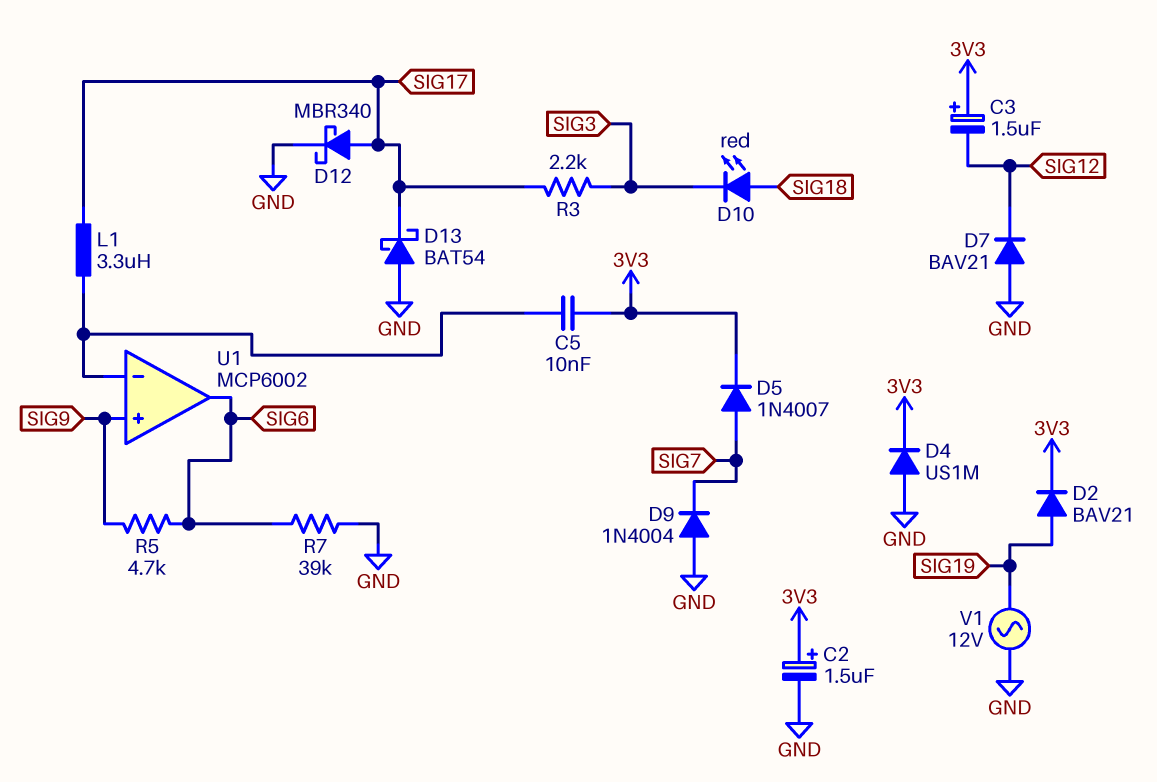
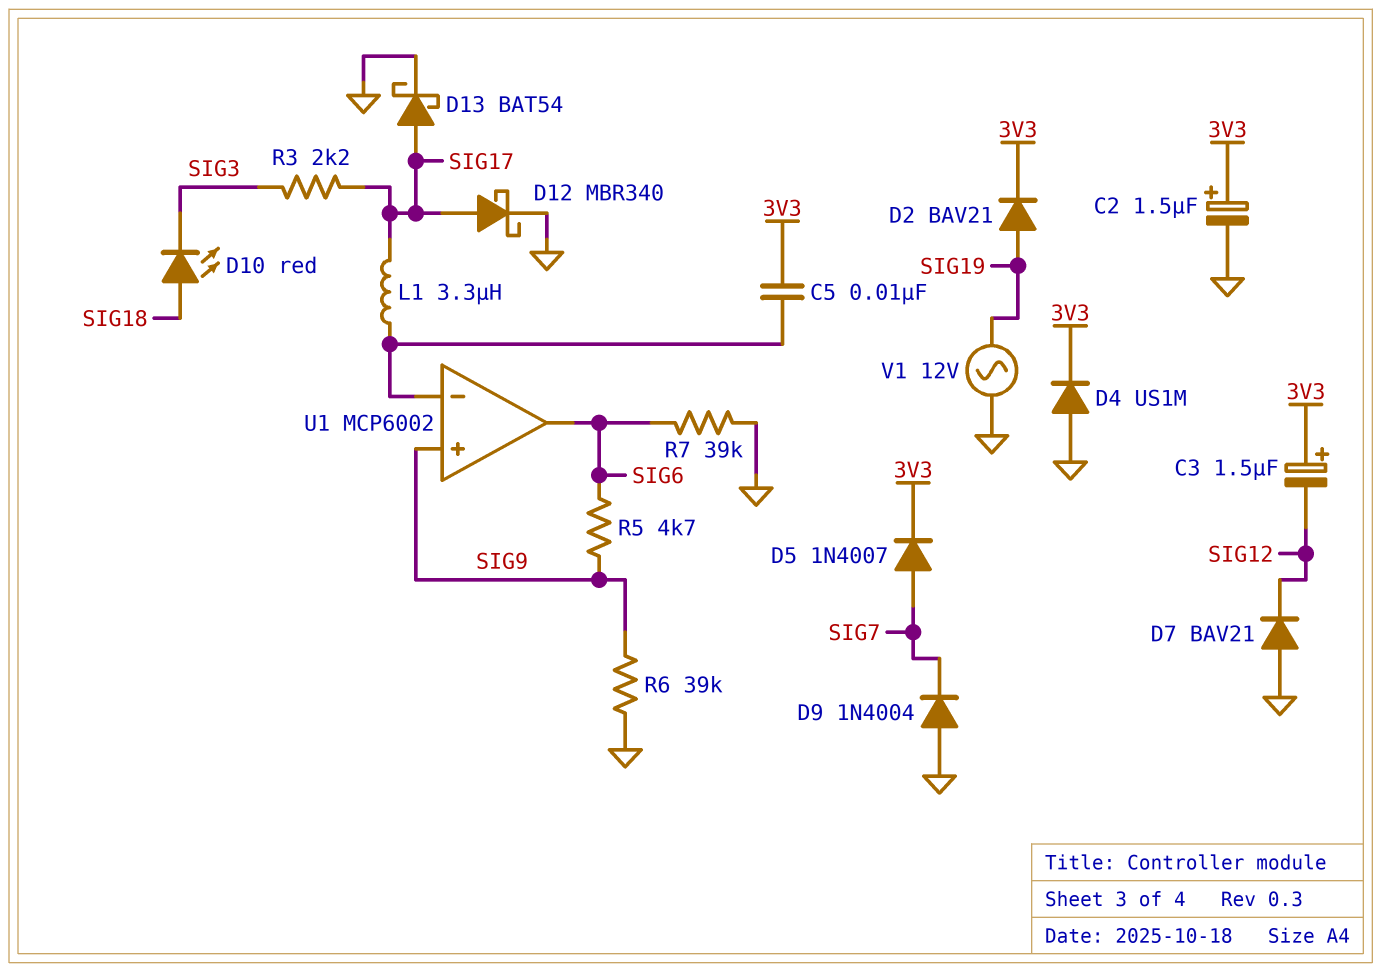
D13: schottky BAT54 (A GND, K SIG17) -> schottky BAT54 (A SIG17, K GND)
R6: none -> 39k (GND, SIG9)

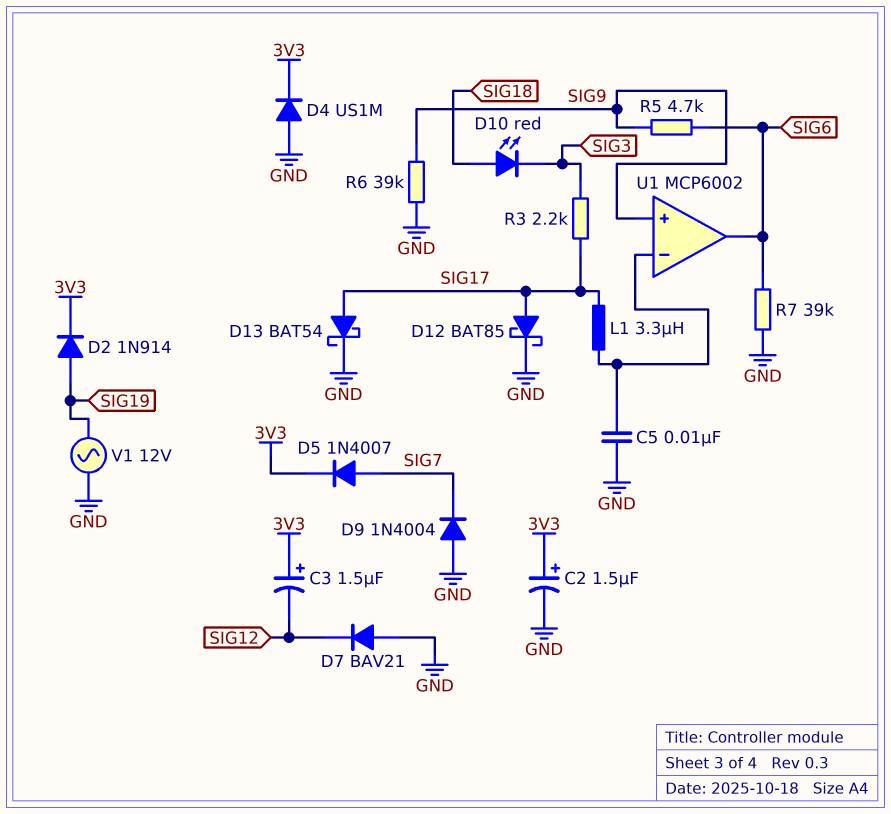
C5: 10nF (3V3, U1/in-) -> 10nF (GND, U1/in-)
D2: diode BAV21 (A SIG19, K 3V3) -> diode 1N914 (A SIG19, K 3V3)
D12: schottky MBR340 (A SIG17, K GND) -> schottky BAT85 (A SIG17, K GND)

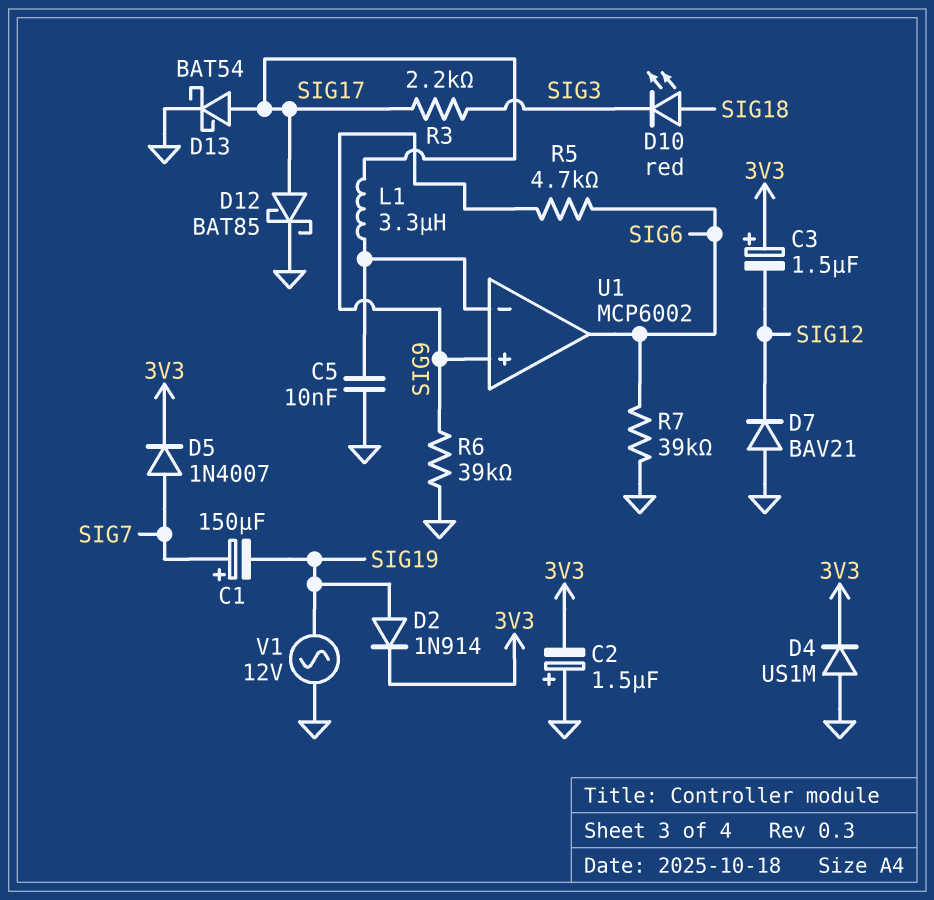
C1: none -> 150uF (plus SIG7, minus SIG19)
C2: 1.5uF (plus 3V3, minus GND) -> 1.5uF (plus GND, minus 3V3)
D9: diode 1N4004 (A GND, K SIG7) -> none

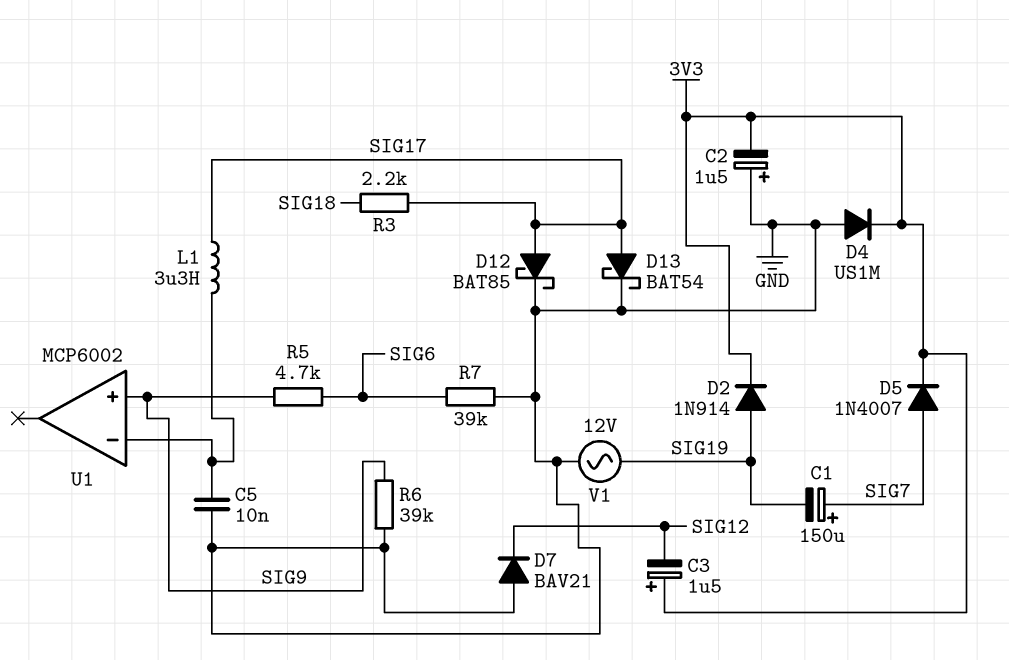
D10: LED red (A SIG18, K SIG3) -> none
R3: 2.2k (SIG3, SIG17) -> 2.2k (SIG17, SIG18)
U1 pin out: SIG6 -> none

